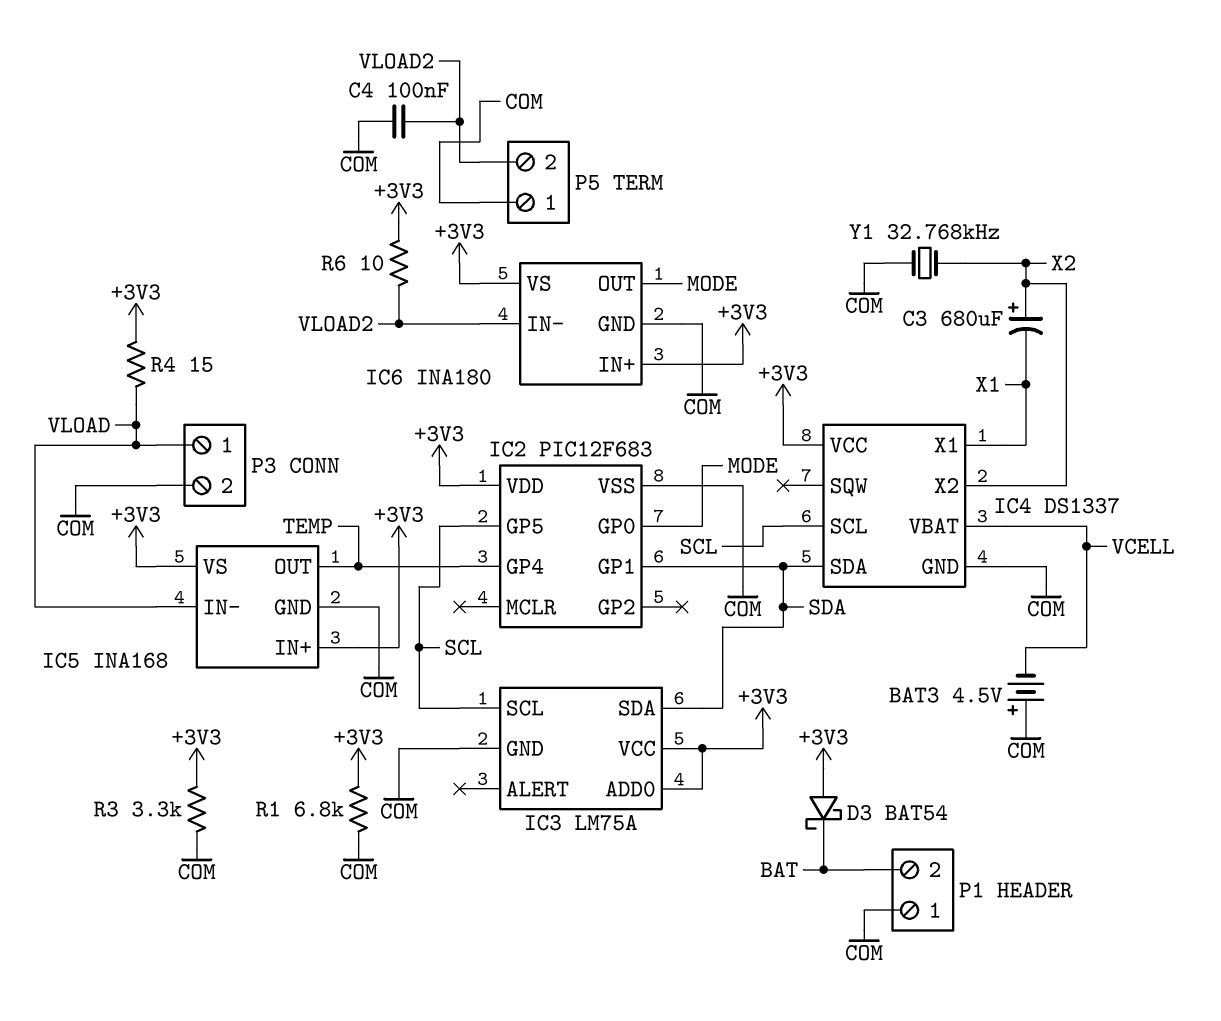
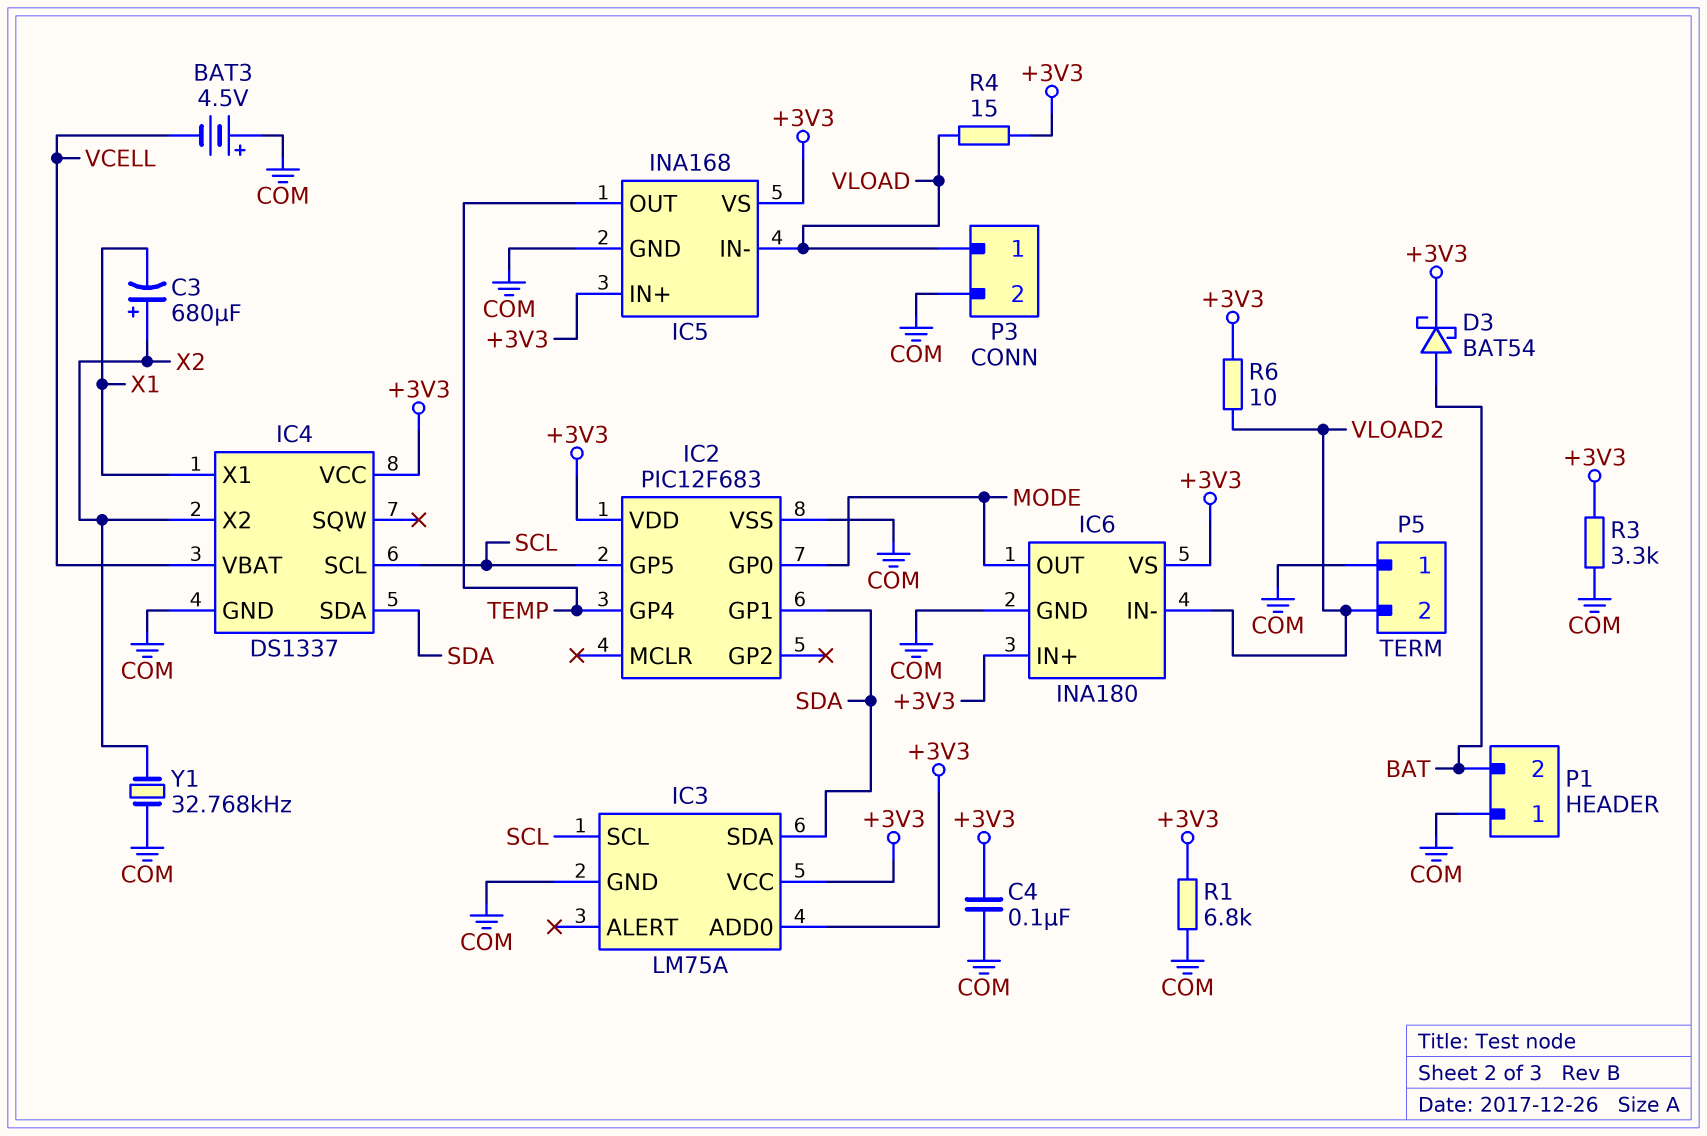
C4: 100nF (COM, VLOAD2) -> 100nF (+3V3, COM)
D3: schottky BAT54 (A +3V3, K BAT) -> schottky BAT54 (A BAT, K +3V3)

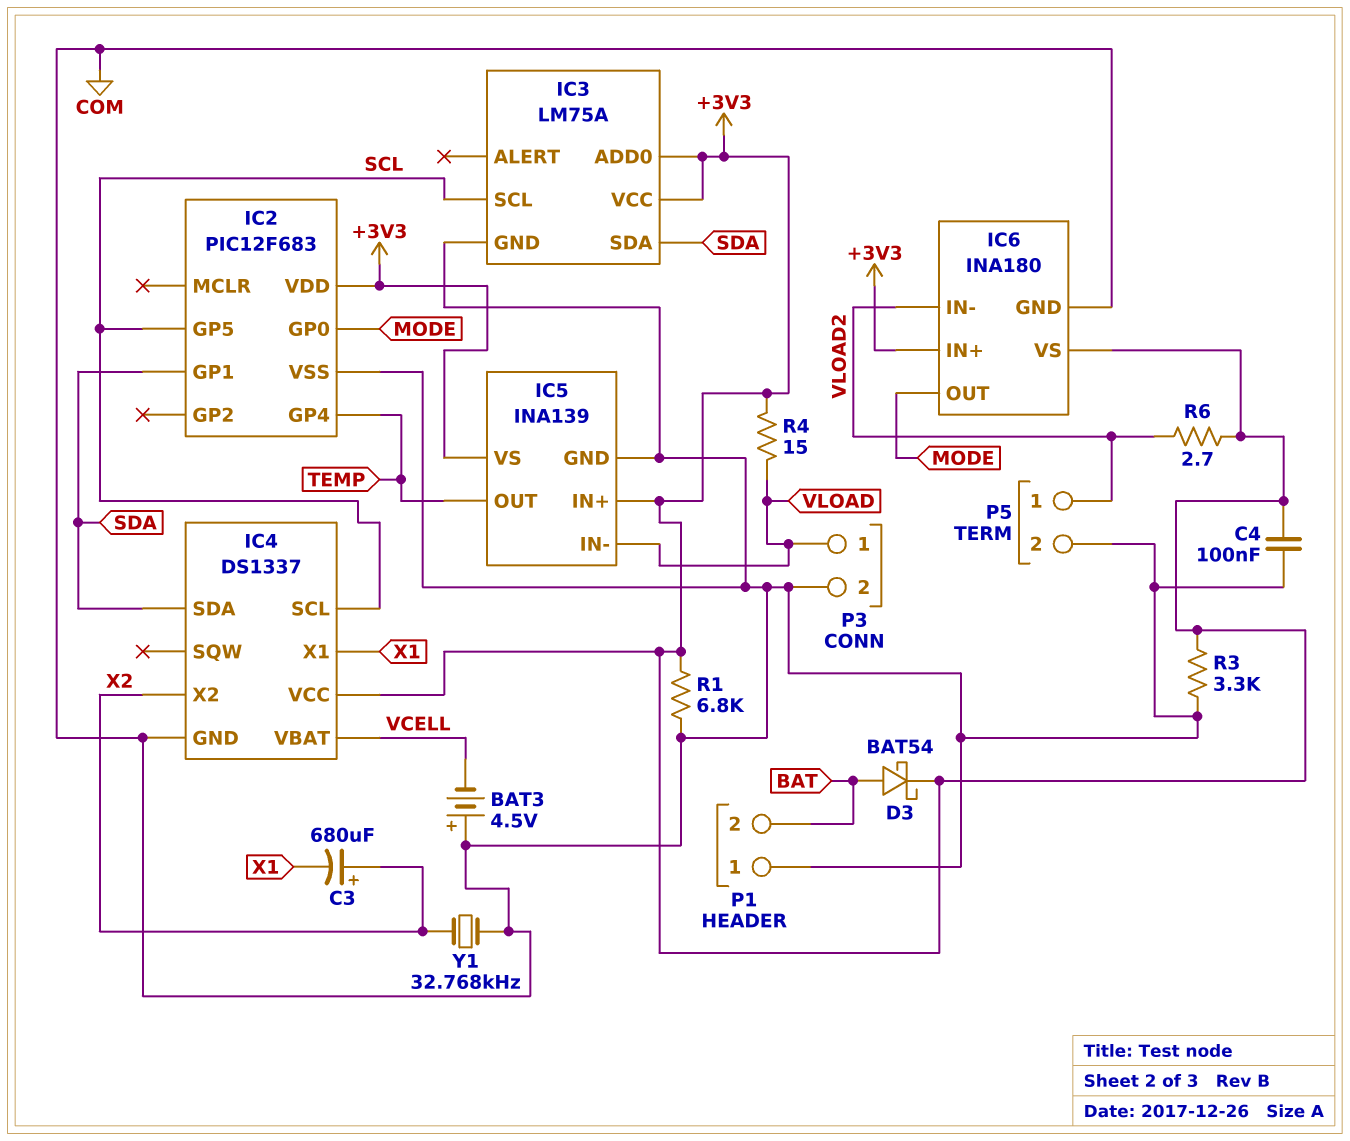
IC5: INA168 -> INA139
P5 pin 1: COM -> VLOAD2
P5 pin 2: VLOAD2 -> COM
R6: 10 (+3V3, VLOAD2) -> 2.7 (+3V3, VLOAD2)

